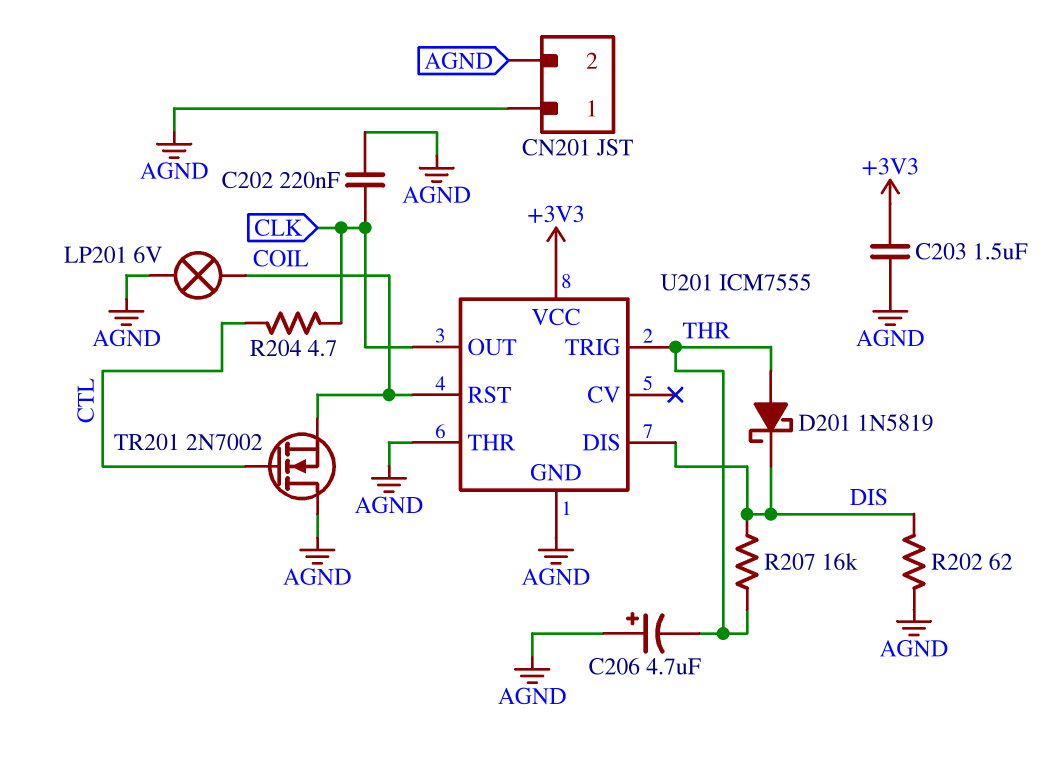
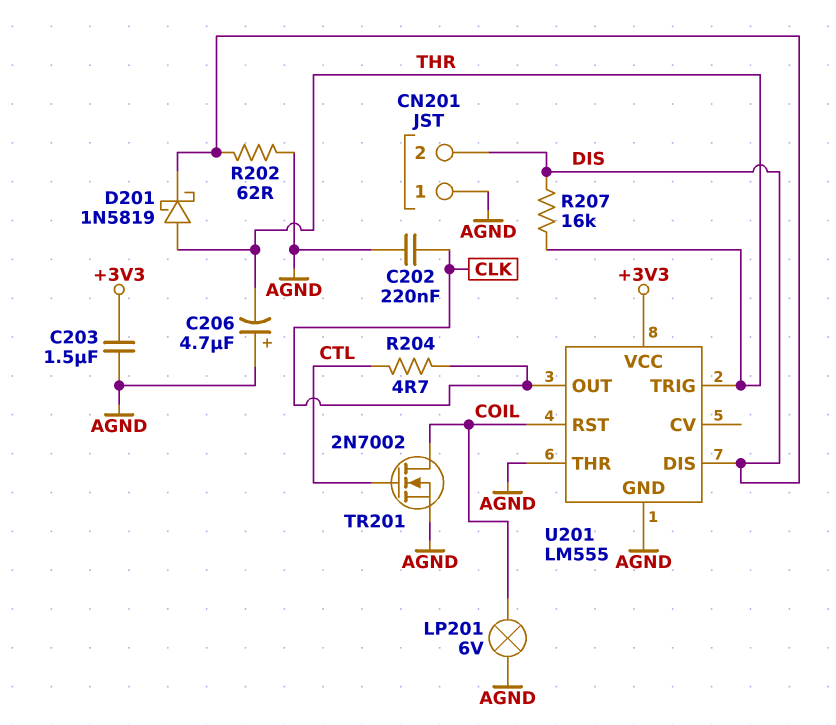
CN201 pin 2: AGND -> DIS
TR201: NMOS 2N7002 (G CTL, D AGND, S COIL) -> NMOS 2N7002 (G CTL, D COIL, S AGND)
U201: ICM7555 -> LM555

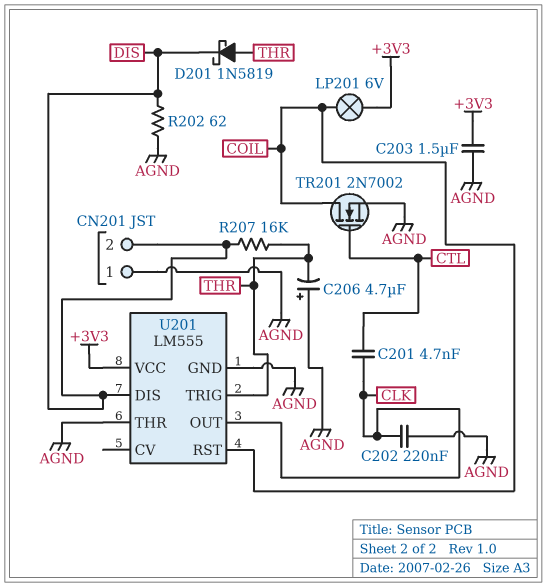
C201: none -> 4.7nF (CLK, CTL)
LP201: lamp 6V (AGND, COIL) -> lamp 6V (+3V3, COIL)
R204: 4.7 (CLK, CTL) -> none

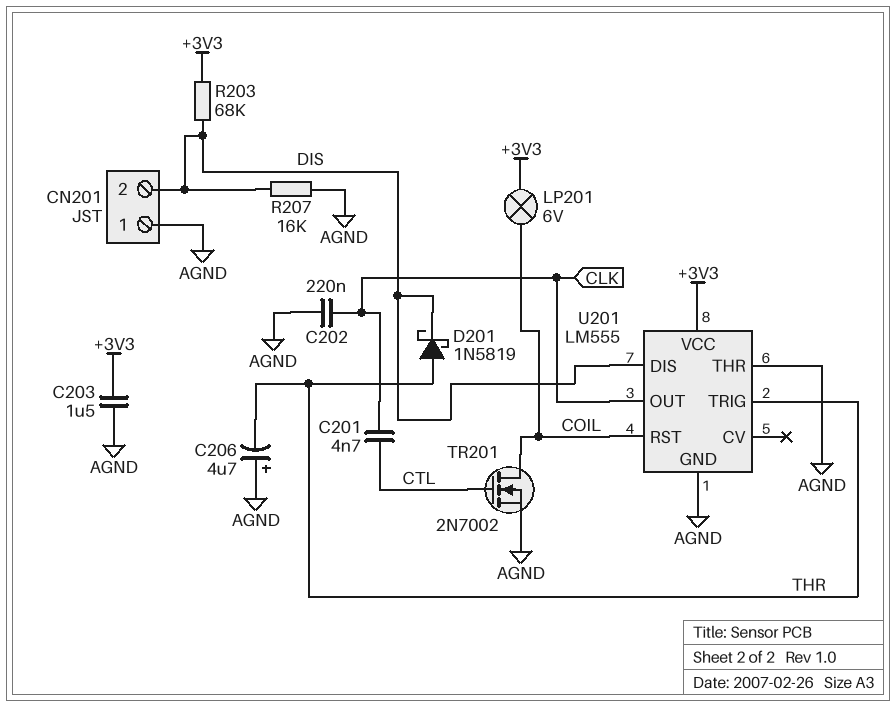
R202: 62 (AGND, DIS) -> none
R203: none -> 68k (+3V3, DIS)
R207: 16k (DIS, THR) -> 16k (AGND, DIS)

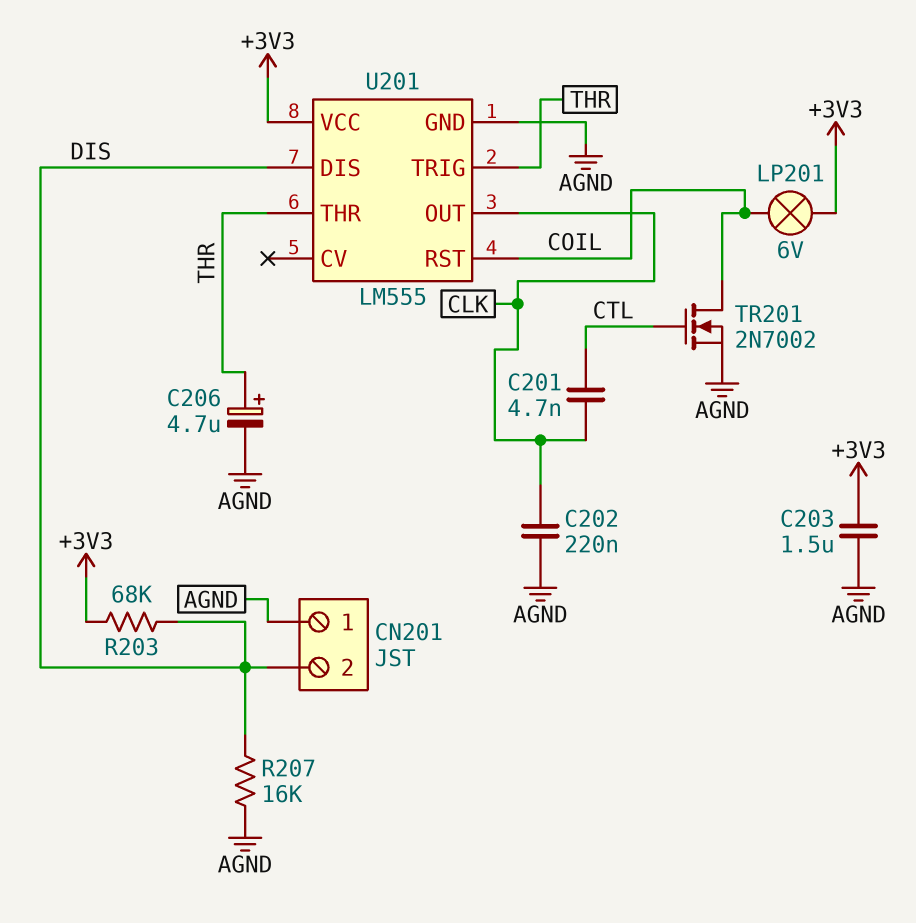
C206: 4.7uF (plus AGND, minus THR) -> 4.7uF (plus THR, minus AGND)
D201: schottky 1N5819 (A THR, K DIS) -> none
U201 pin THR: AGND -> THR

